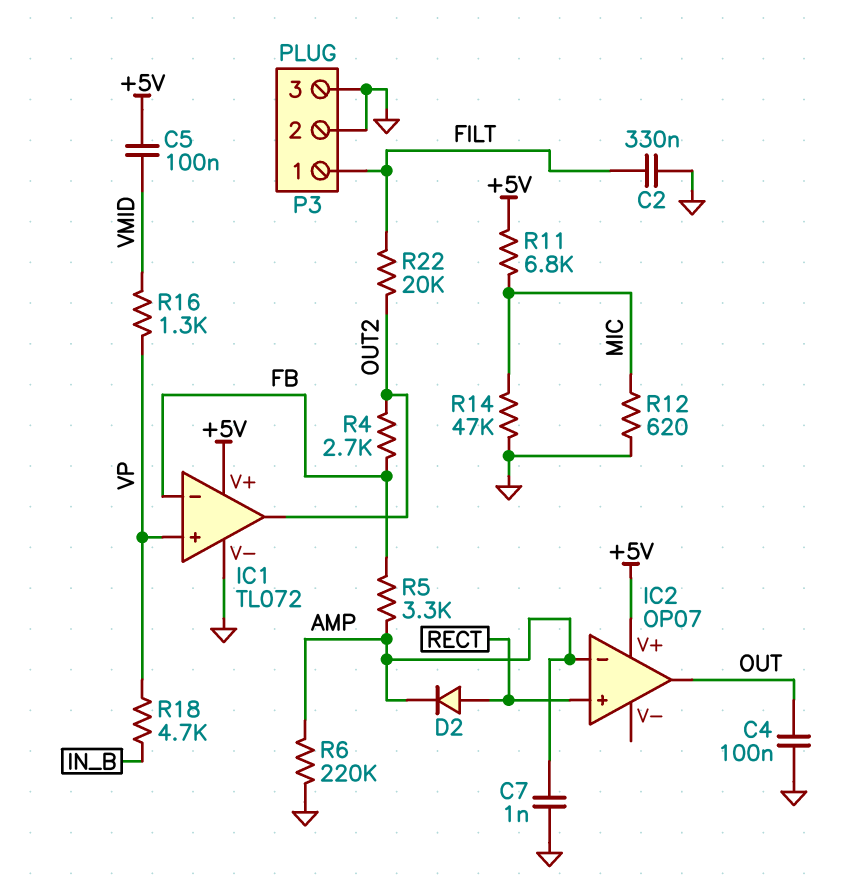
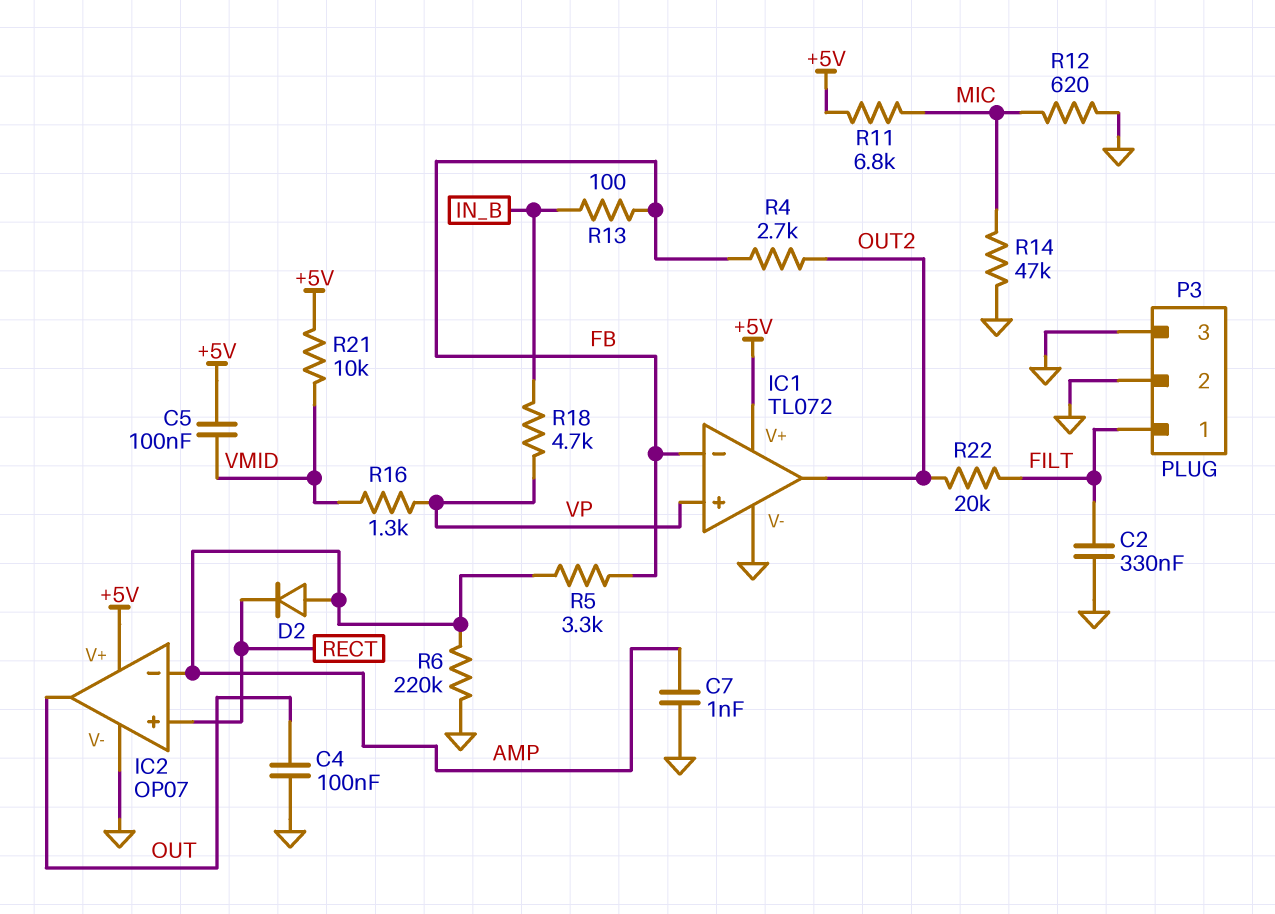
D2: diode (A RECT, K AMP) -> diode (A AMP, K RECT)
IC2 pin V-: none -> GND
R13: none -> 100 (FB, IN_B)
R21: none -> 10k (+5V, VMID)

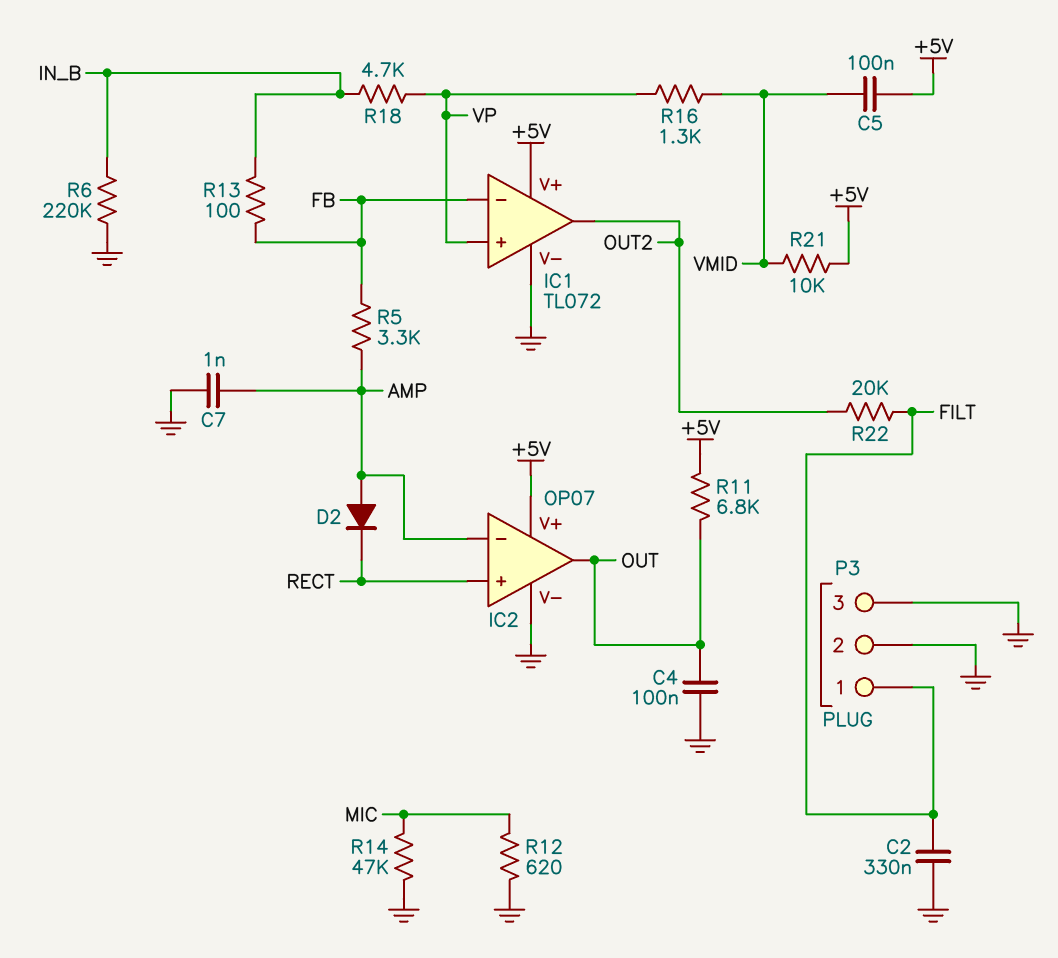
R4: 2.7k (FB, OUT2) -> none
R6: 220k (AMP, GND) -> 220k (GND, IN_B)
R11: 6.8k (+5V, MIC) -> 6.8k (+5V, OUT)

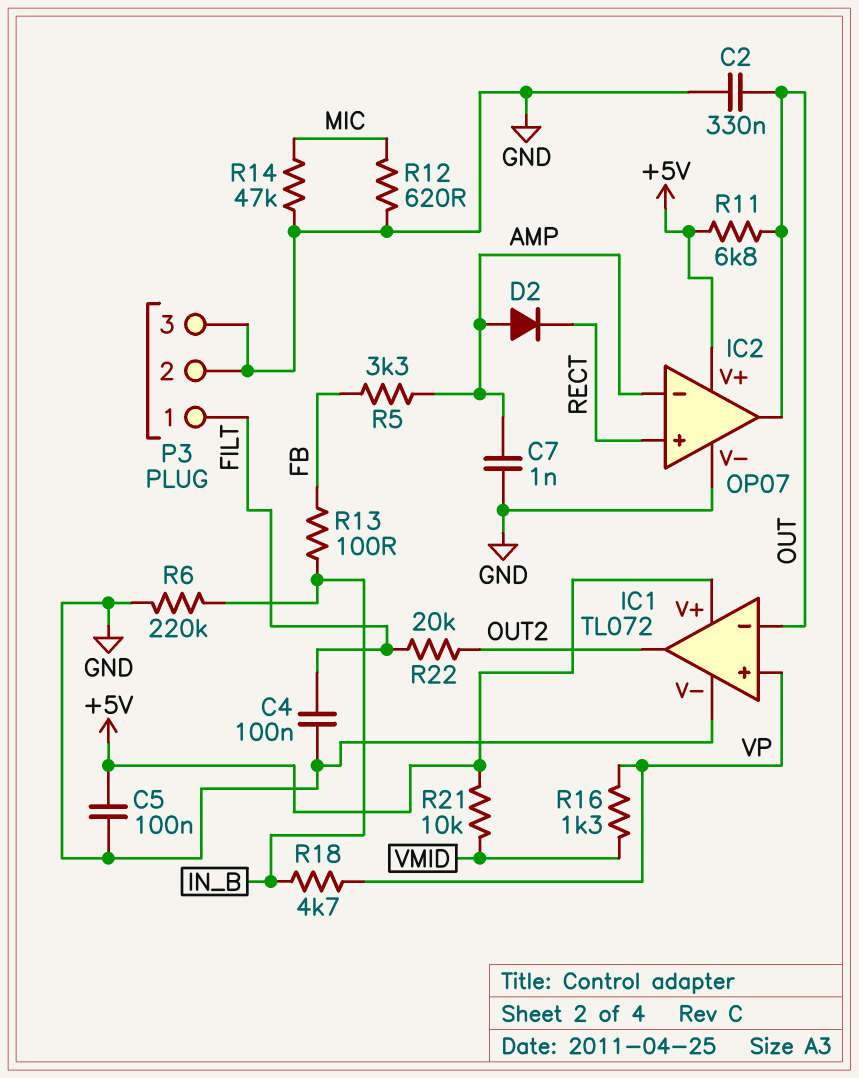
C2: 330nF (FILT, GND) -> 330nF (GND, OUT)
C4: 100nF (GND, OUT) -> 100nF (FILT, GND)
C5: 100nF (+5V, VMID) -> 100nF (+5V, GND)
IC1 pin in-: FB -> OUT

